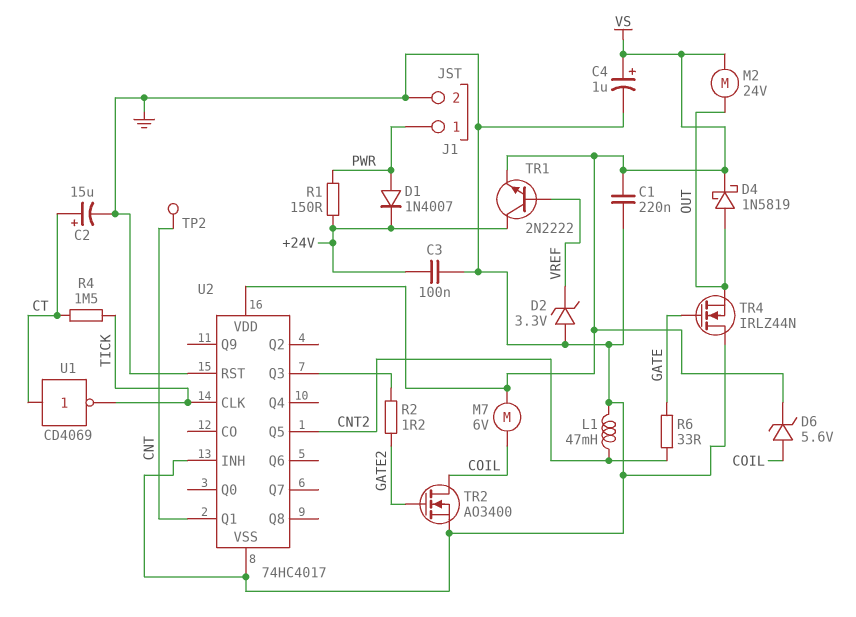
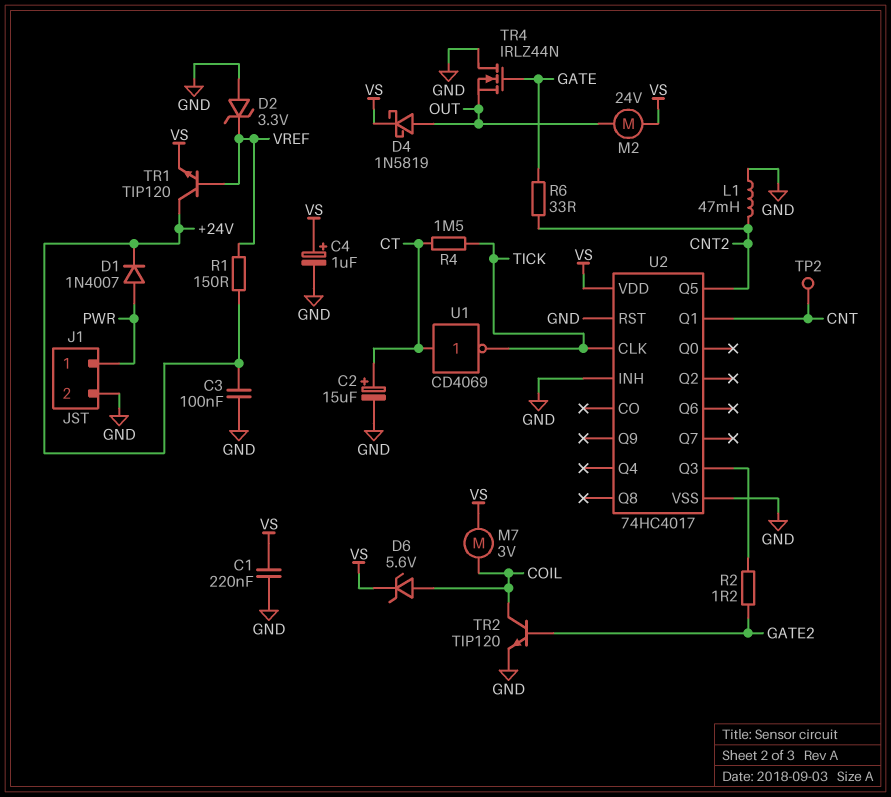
M7: motor 6V (COIL, VS) -> motor 3V (COIL, VS)
R1: 150 (+24V, PWR) -> 150 (+24V, VREF)
TR1: NPN 2N2222 (B VREF, C +24V, E VS) -> NPN TIP120 (B VREF, C +24V, E VS)
TR2: NMOS AO3400 (G GATE2, D COIL, S GND) -> NPN TIP120 (B GATE2, C COIL, E GND)

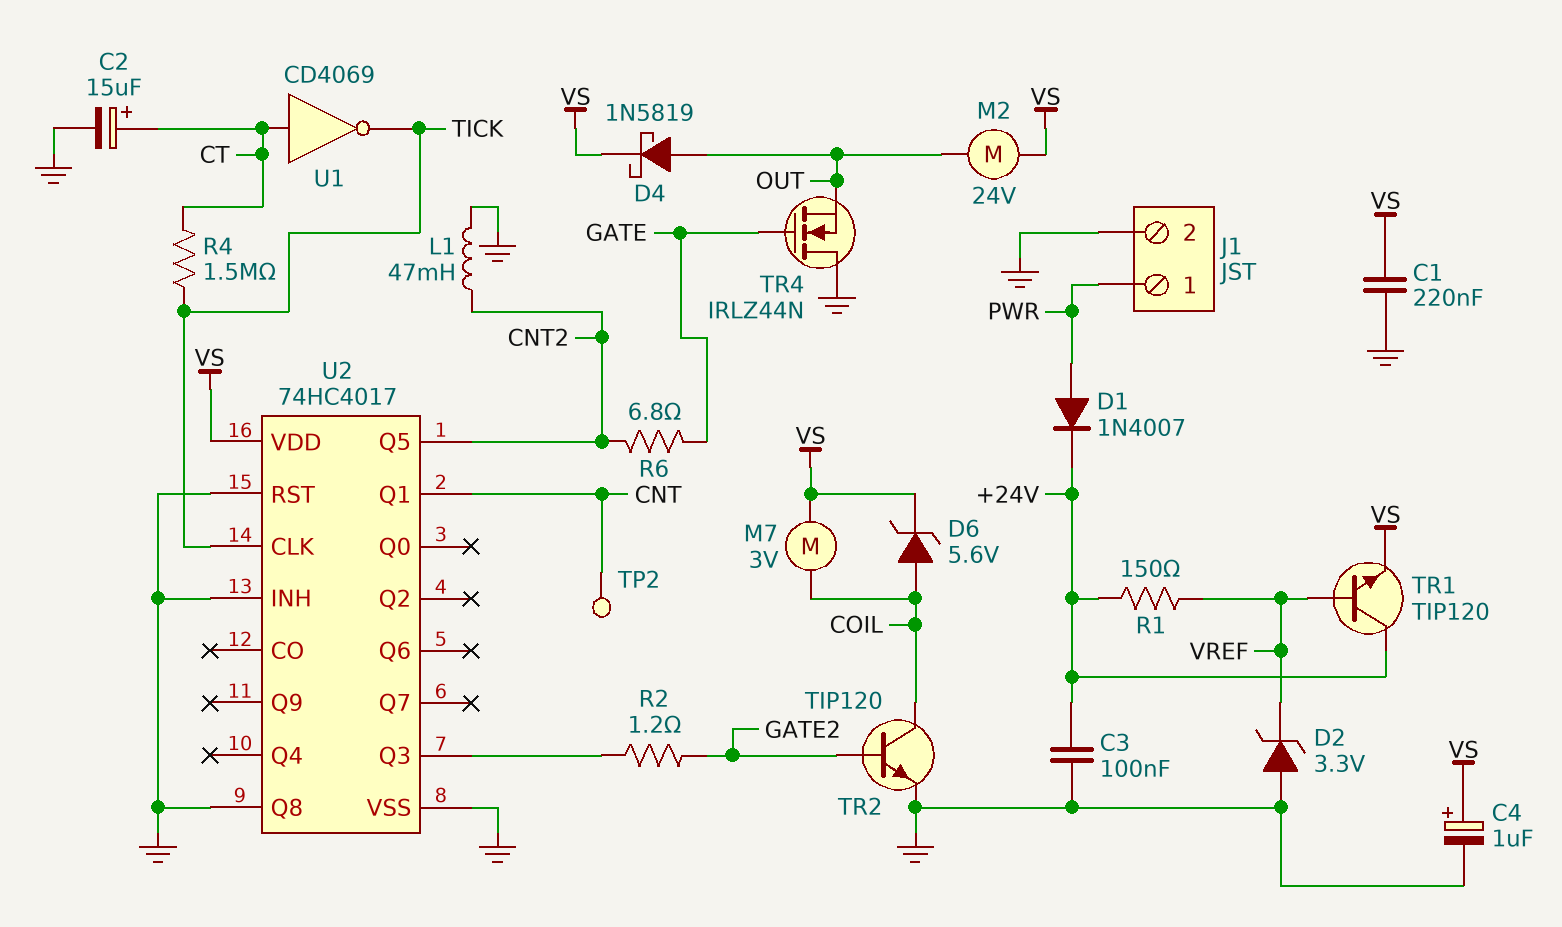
R6: 33 (CNT2, GATE) -> 6.8 (CNT2, GATE)
U2 pin Q8: none -> GND

